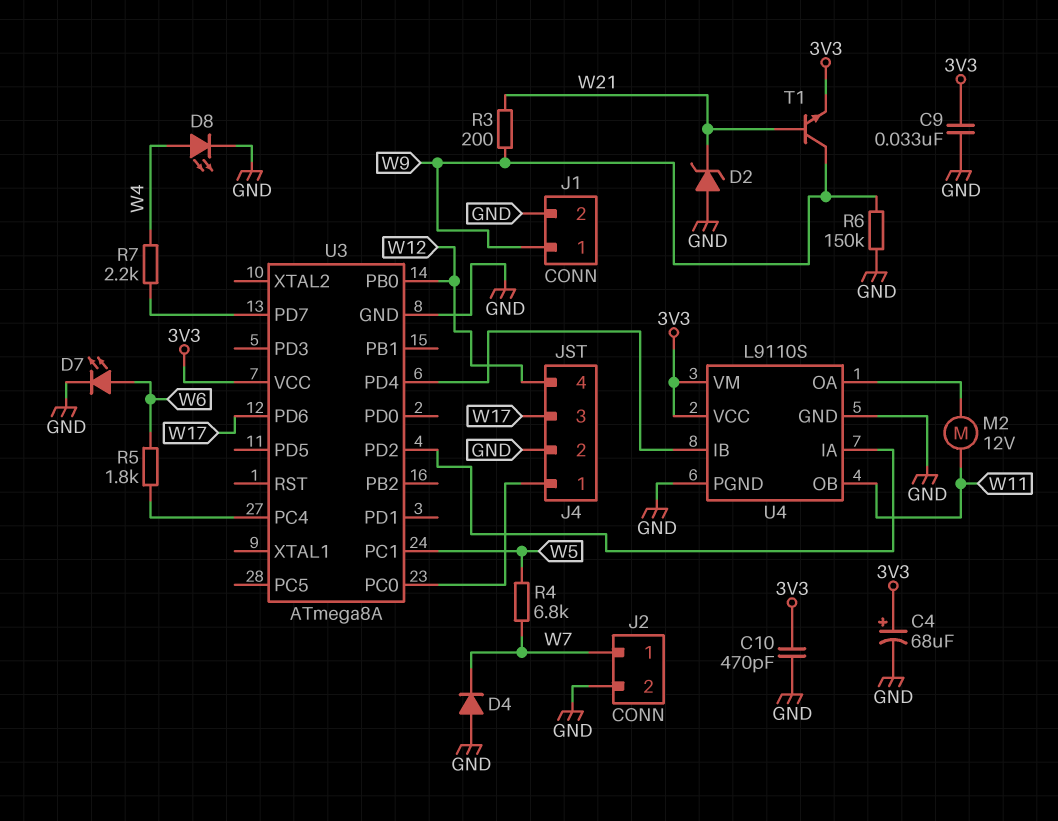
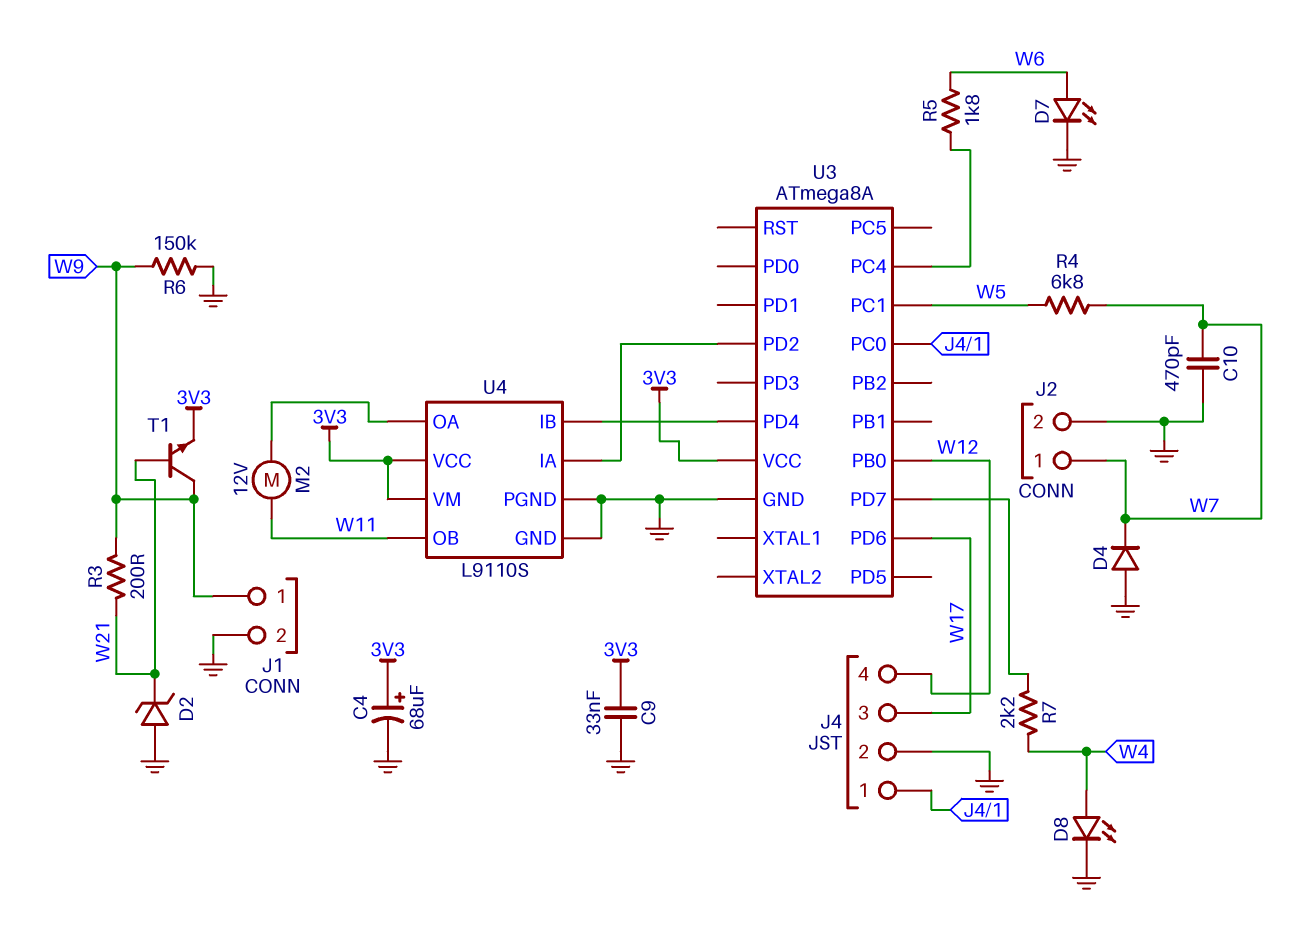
C10: 470pF (3V3, GND) -> 470pF (GND, W7)

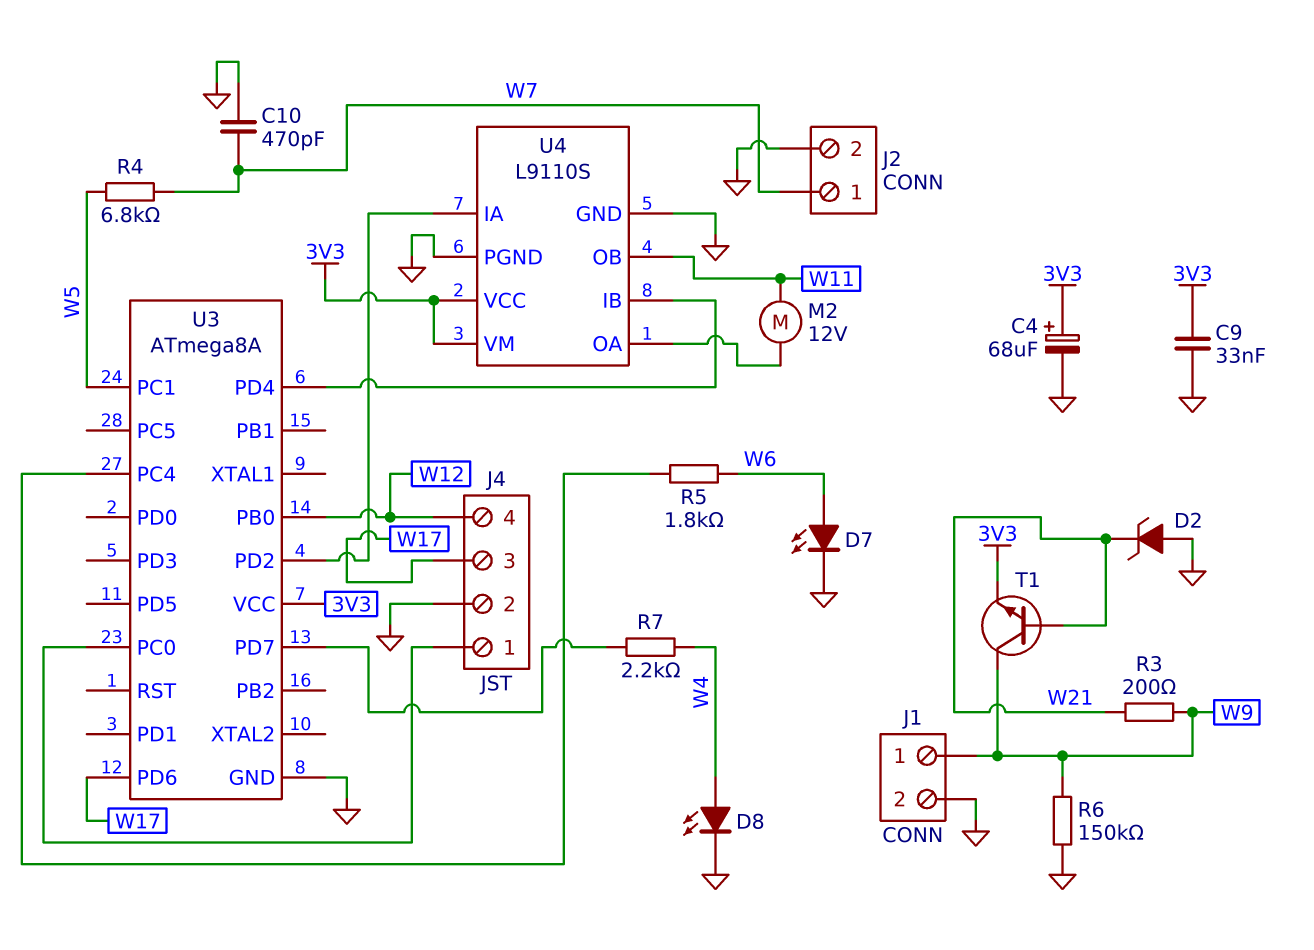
D4: diode (A GND, K W7) -> none

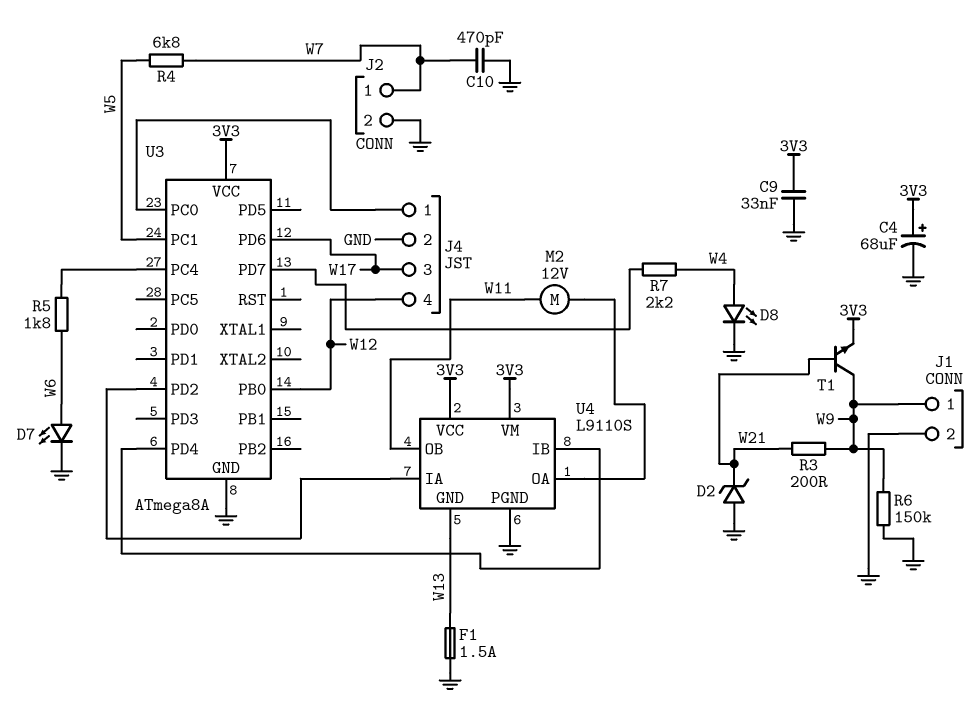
F1: none -> 1.5A (GND, W13)
U4 pin GND: GND -> W13

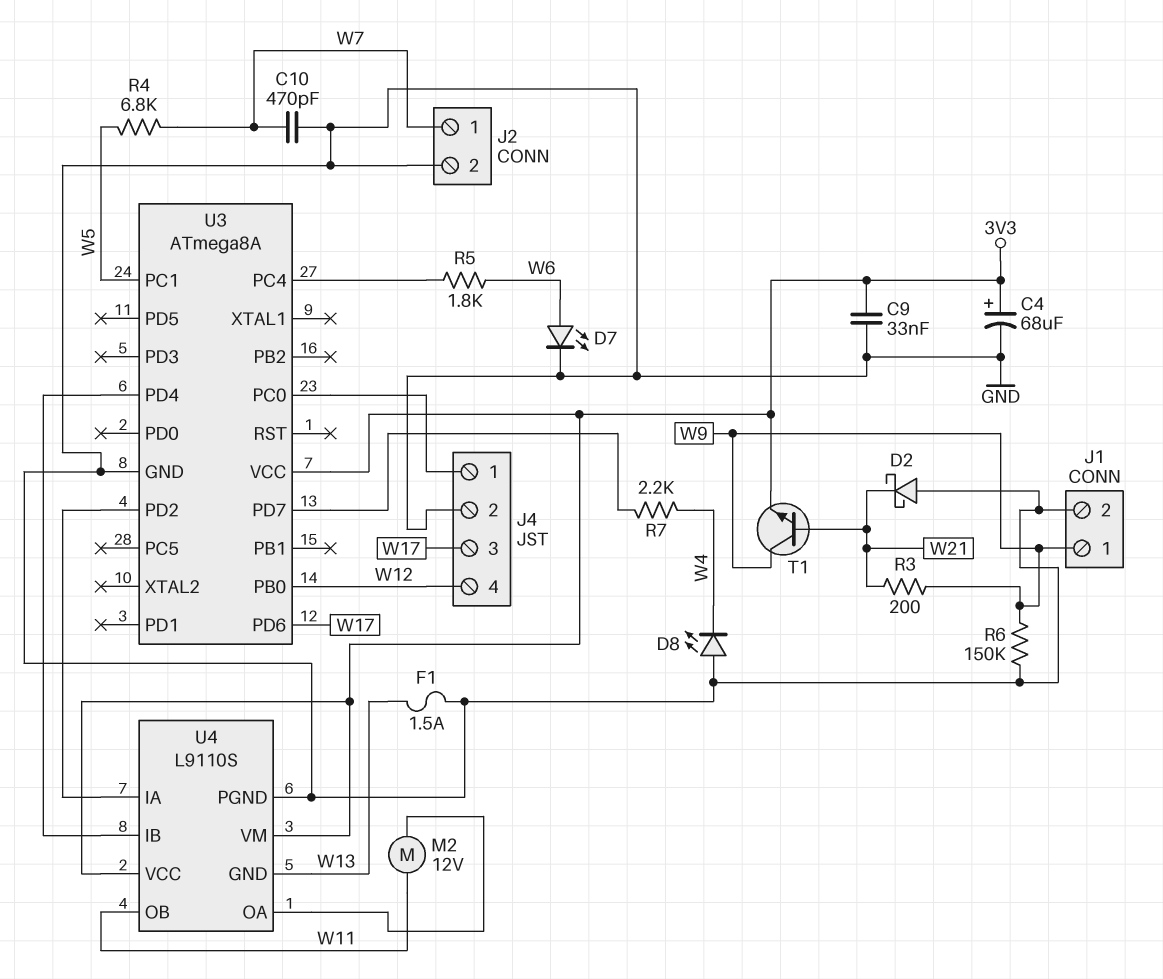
D2: zener (A GND, K W21) -> schottky (A GND, K W21)
D8: LED (A W4, K GND) -> LED (A GND, K W4)

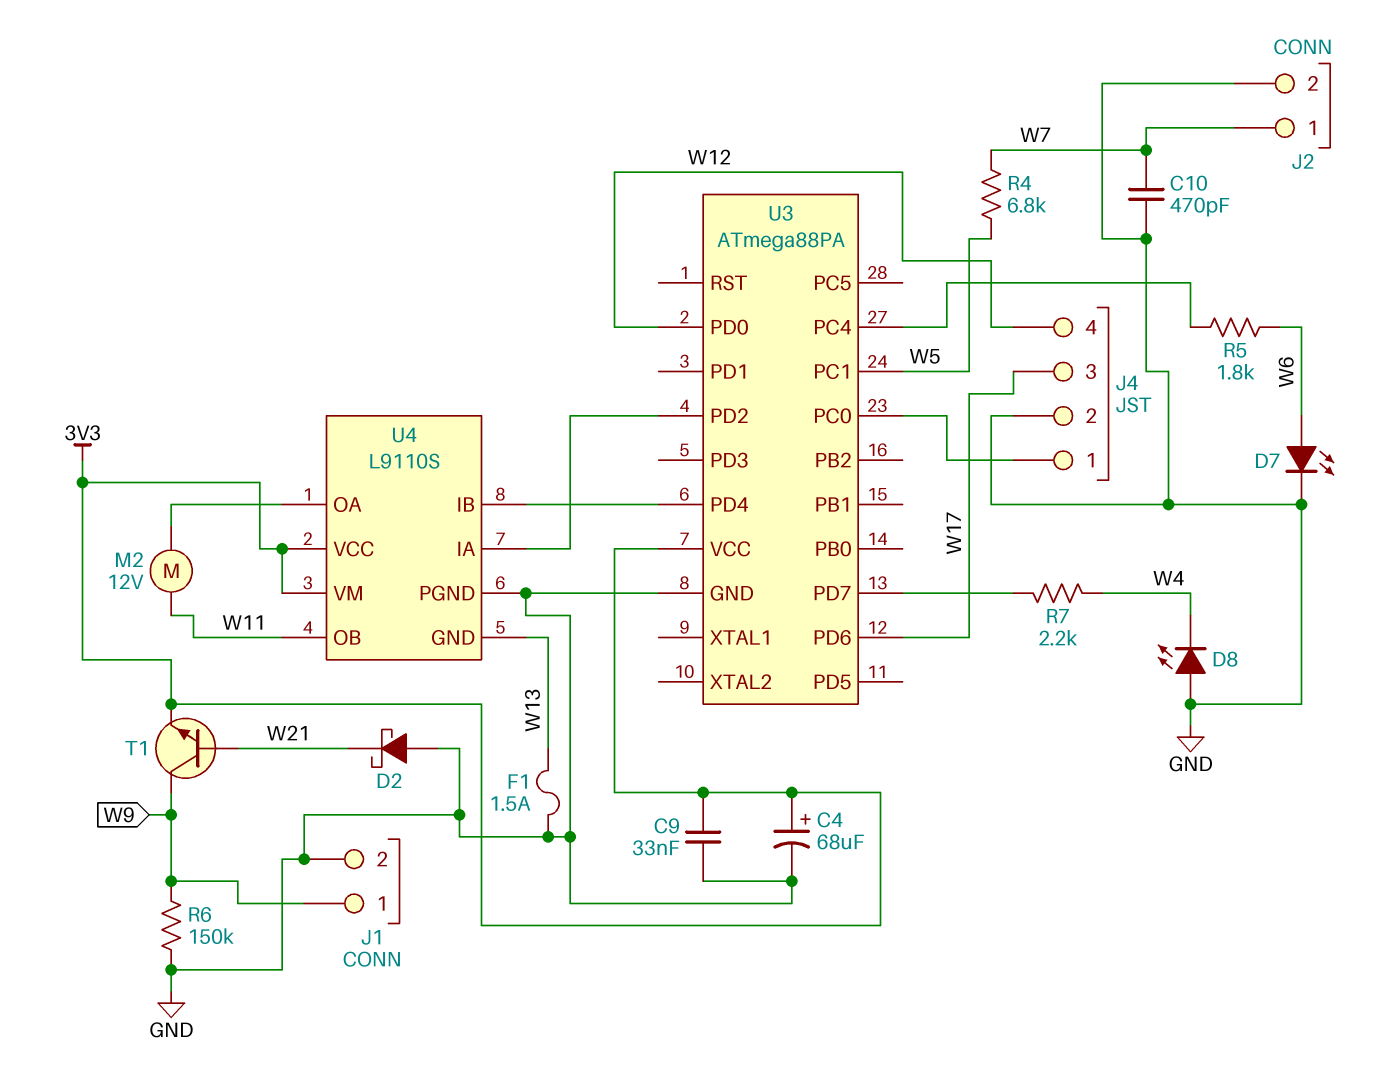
R3: 200 (W9, W21) -> none
U3: ATmega8A -> ATmega88PA
U3 pin PB0: W12 -> none
U3 pin PD0: none -> W12

